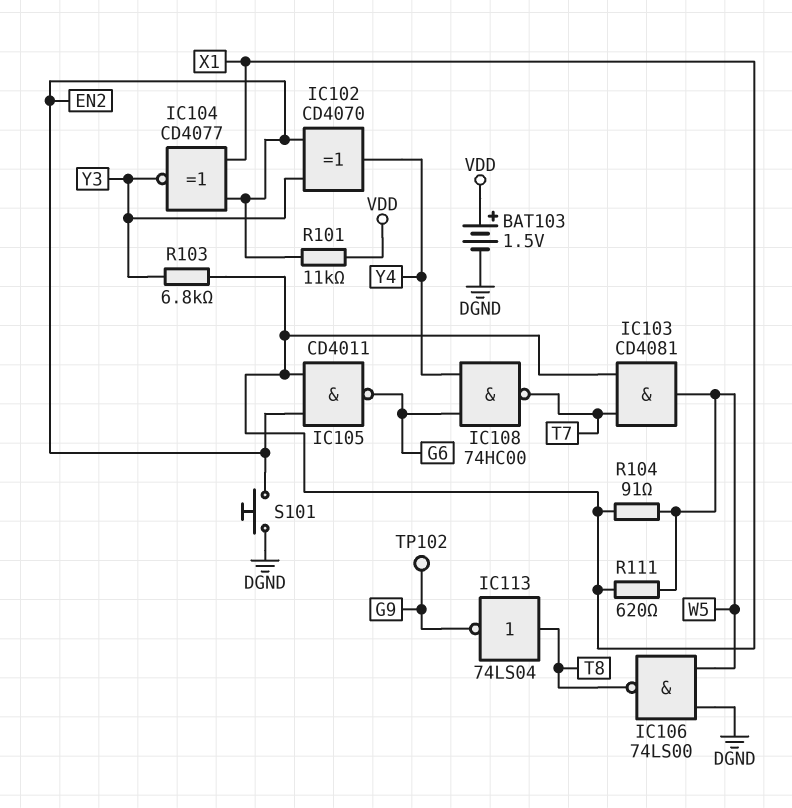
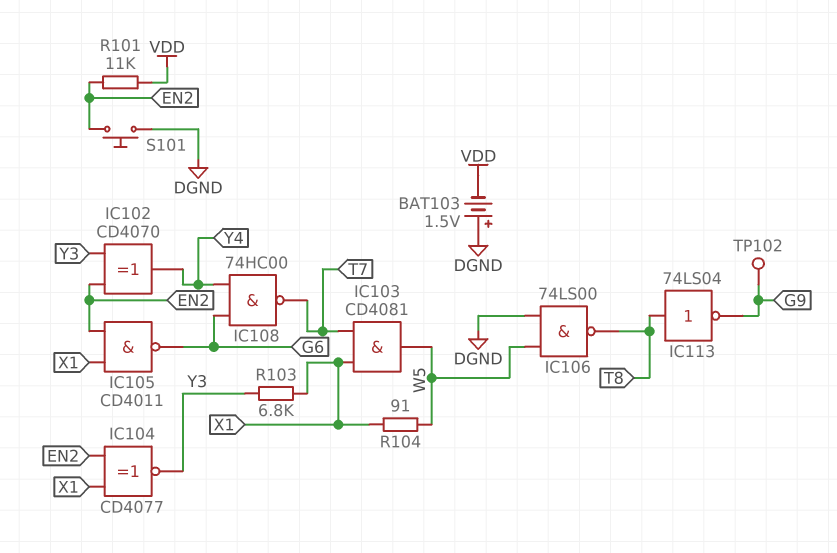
BAT103: 1.5V (plus VDD, minus DGND) -> 1.5V (plus DGND, minus VDD)
R111: 620 (W5, X1) -> none

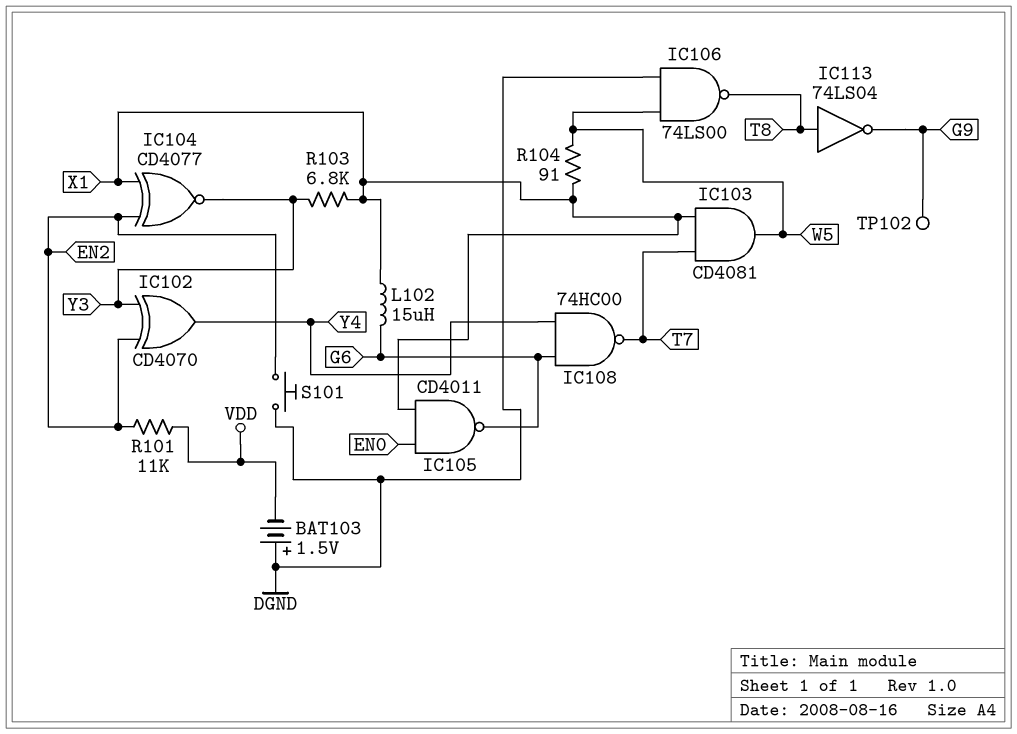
IC105: NAND CD4011 (in EN2, in X1, out G6) -> NAND CD4011 (in EN0, in X1, out G6)
L102: none -> 15uH (G6, X1)

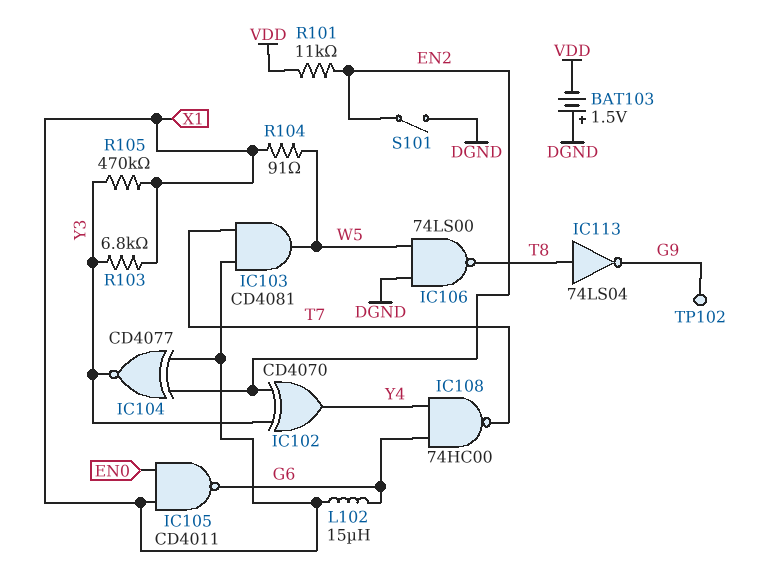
R105: none -> 470k (X1, Y3)
S101: button (DGND, EN2) -> switch (DGND, EN2)

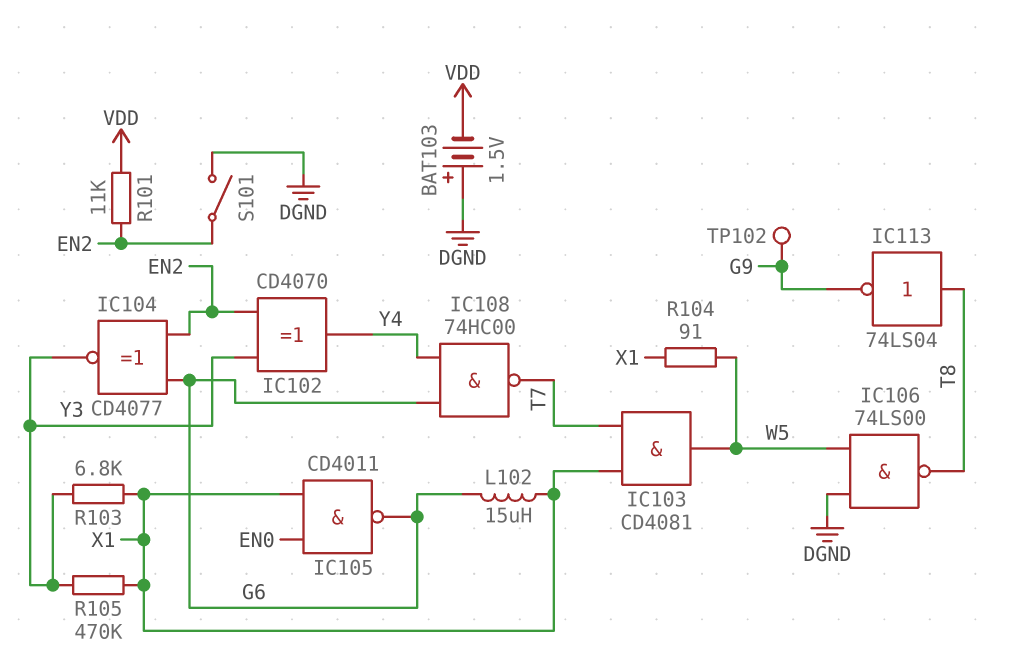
IC104: XNOR CD4077 (in EN2, in X1, out Y3) -> XNOR CD4077 (in EN2, in G6, out Y3)

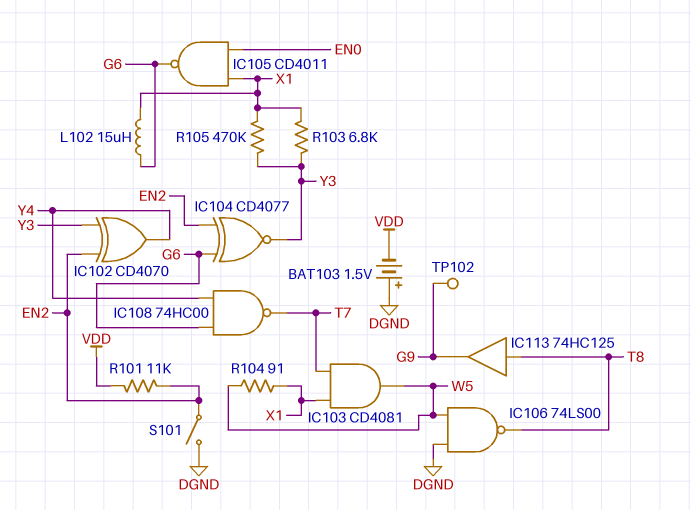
IC113: NOT 74LS04 (in T8, out G9) -> buffer 74HC125 (in T8, out G9)

